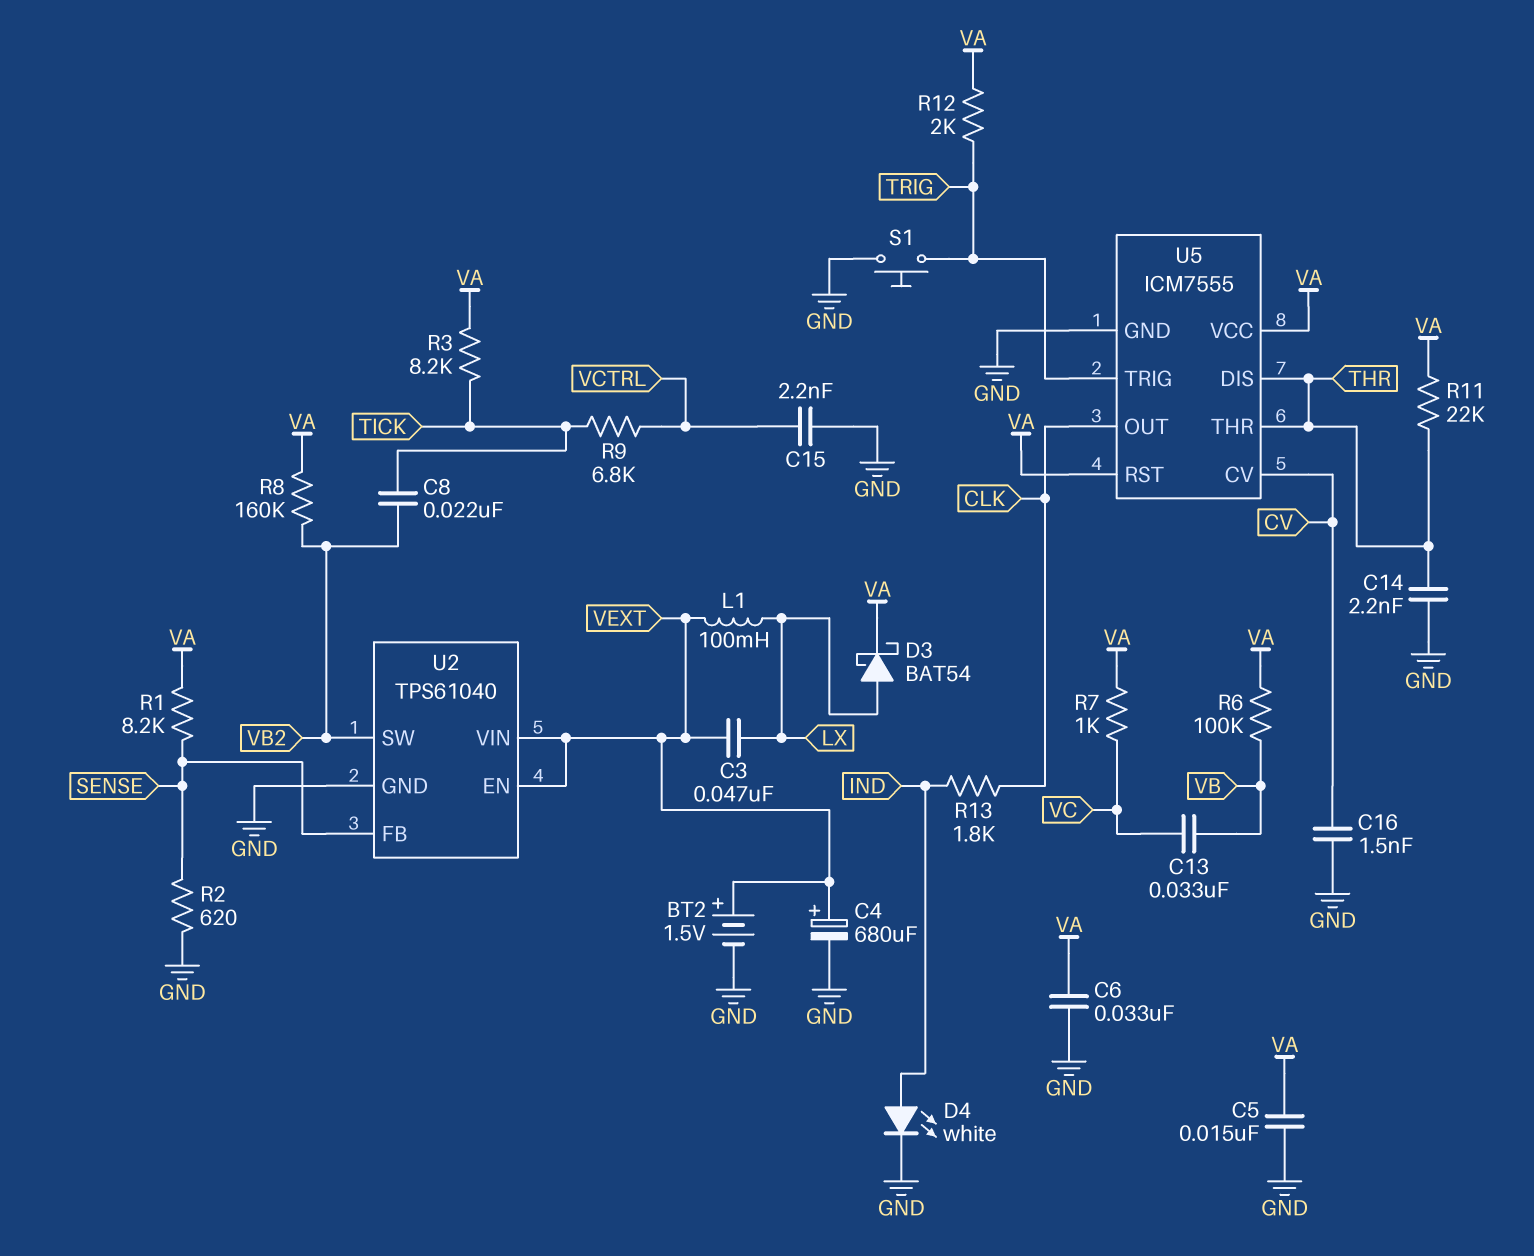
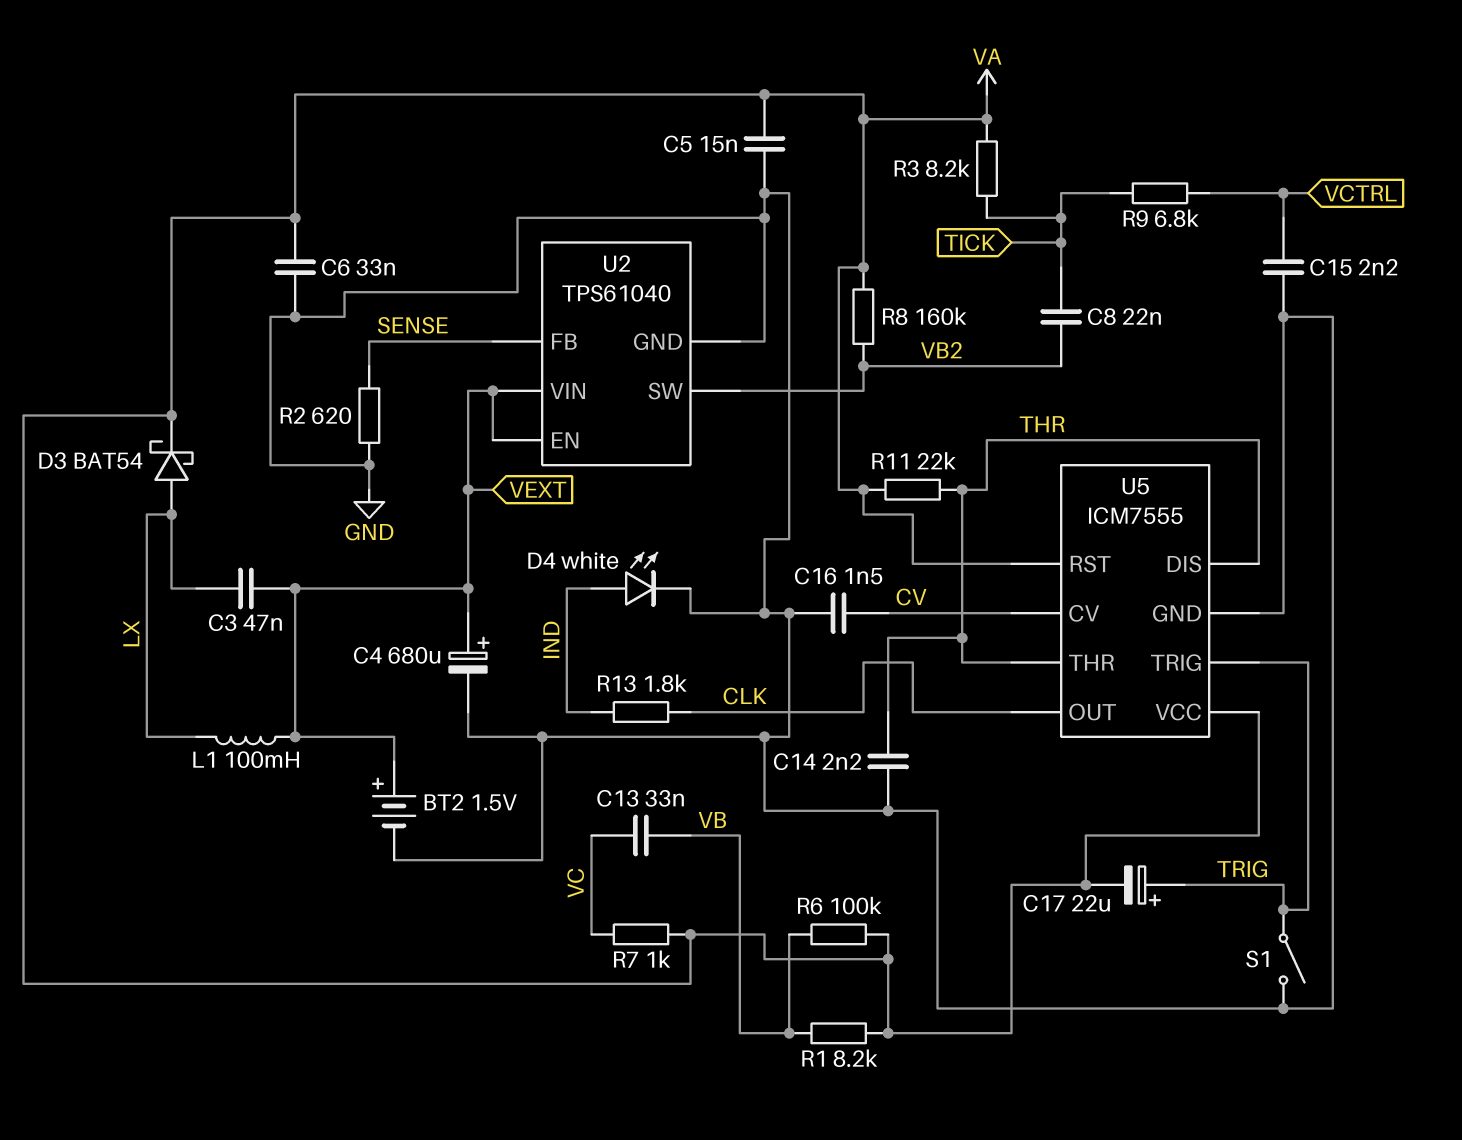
C17: none -> 22uF (plus TRIG, minus VA)
R1: 8.2k (SENSE, VA) -> 8.2k (VA, VB)
R12: 2k (TRIG, VA) -> none
S1: button (GND, TRIG) -> switch (GND, TRIG)

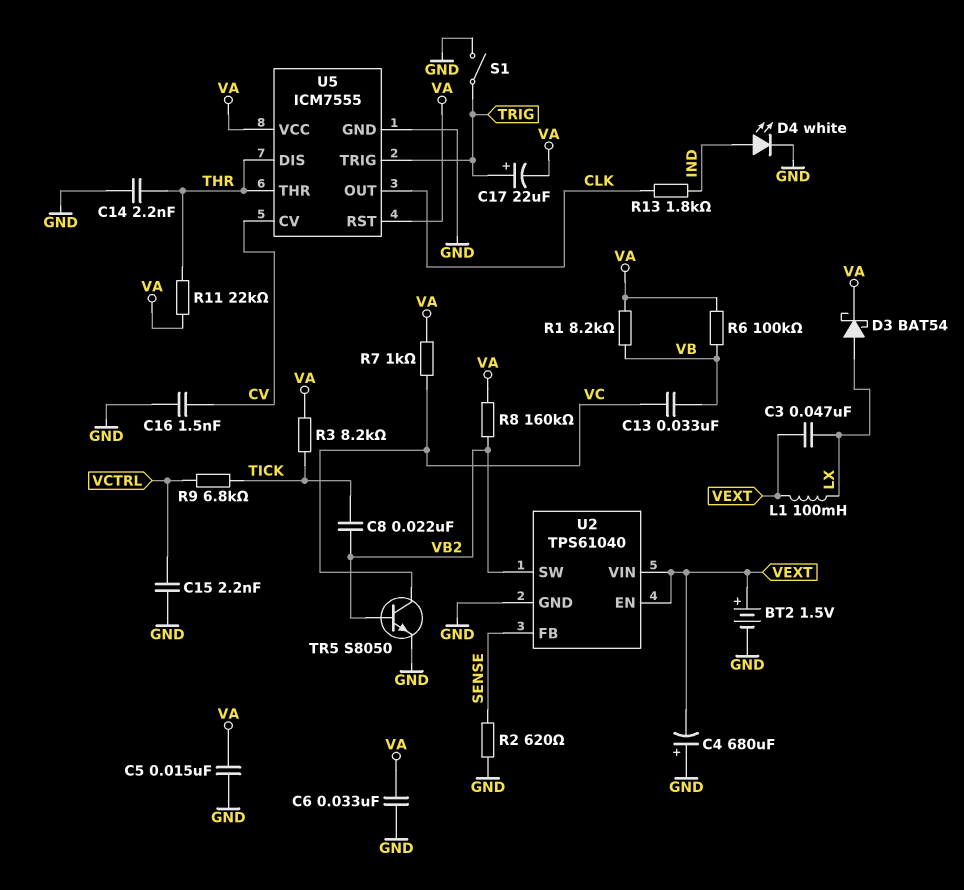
C4: 680uF (plus VEXT, minus GND) -> 680uF (plus GND, minus VEXT)
TR5: none -> NPN S8050 (B VB2, C VC, E GND)

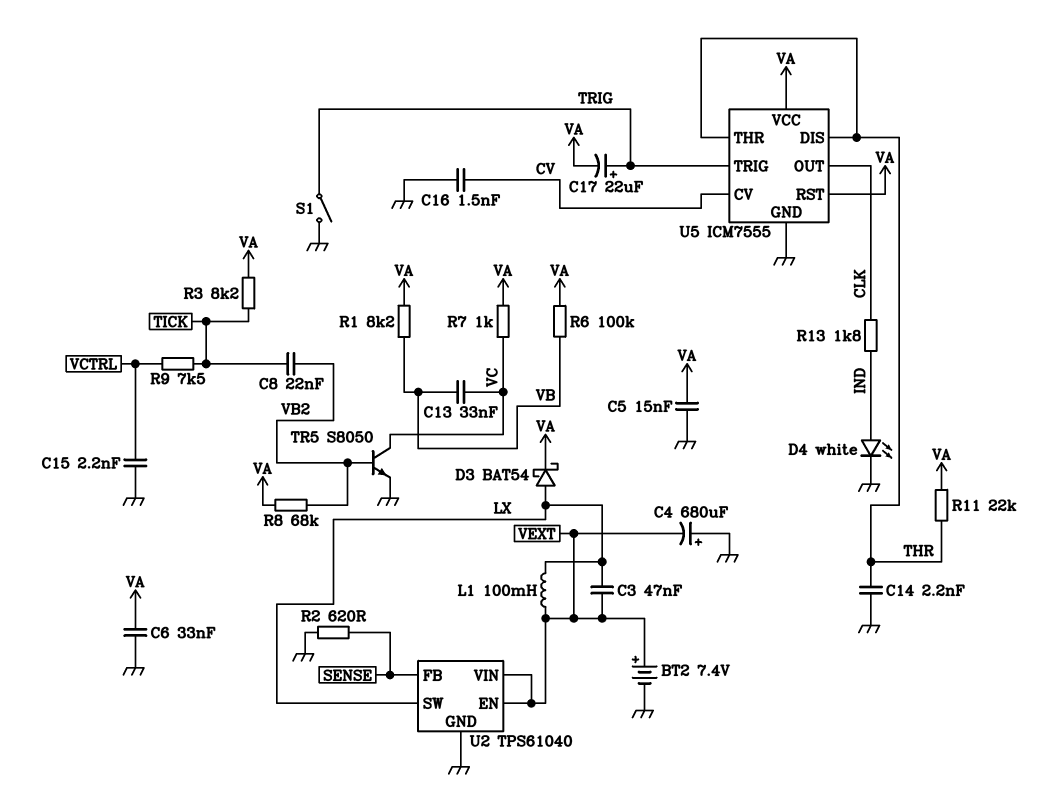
BT2: 1.5V (plus VEXT, minus GND) -> 7.4V (plus VEXT, minus GND)
R8: 160k (VA, VB2) -> 68k (VA, VB2)
R9: 6.8k (TICK, VCTRL) -> 7.5k (TICK, VCTRL)
U2 pin SW: VB2 -> LX

